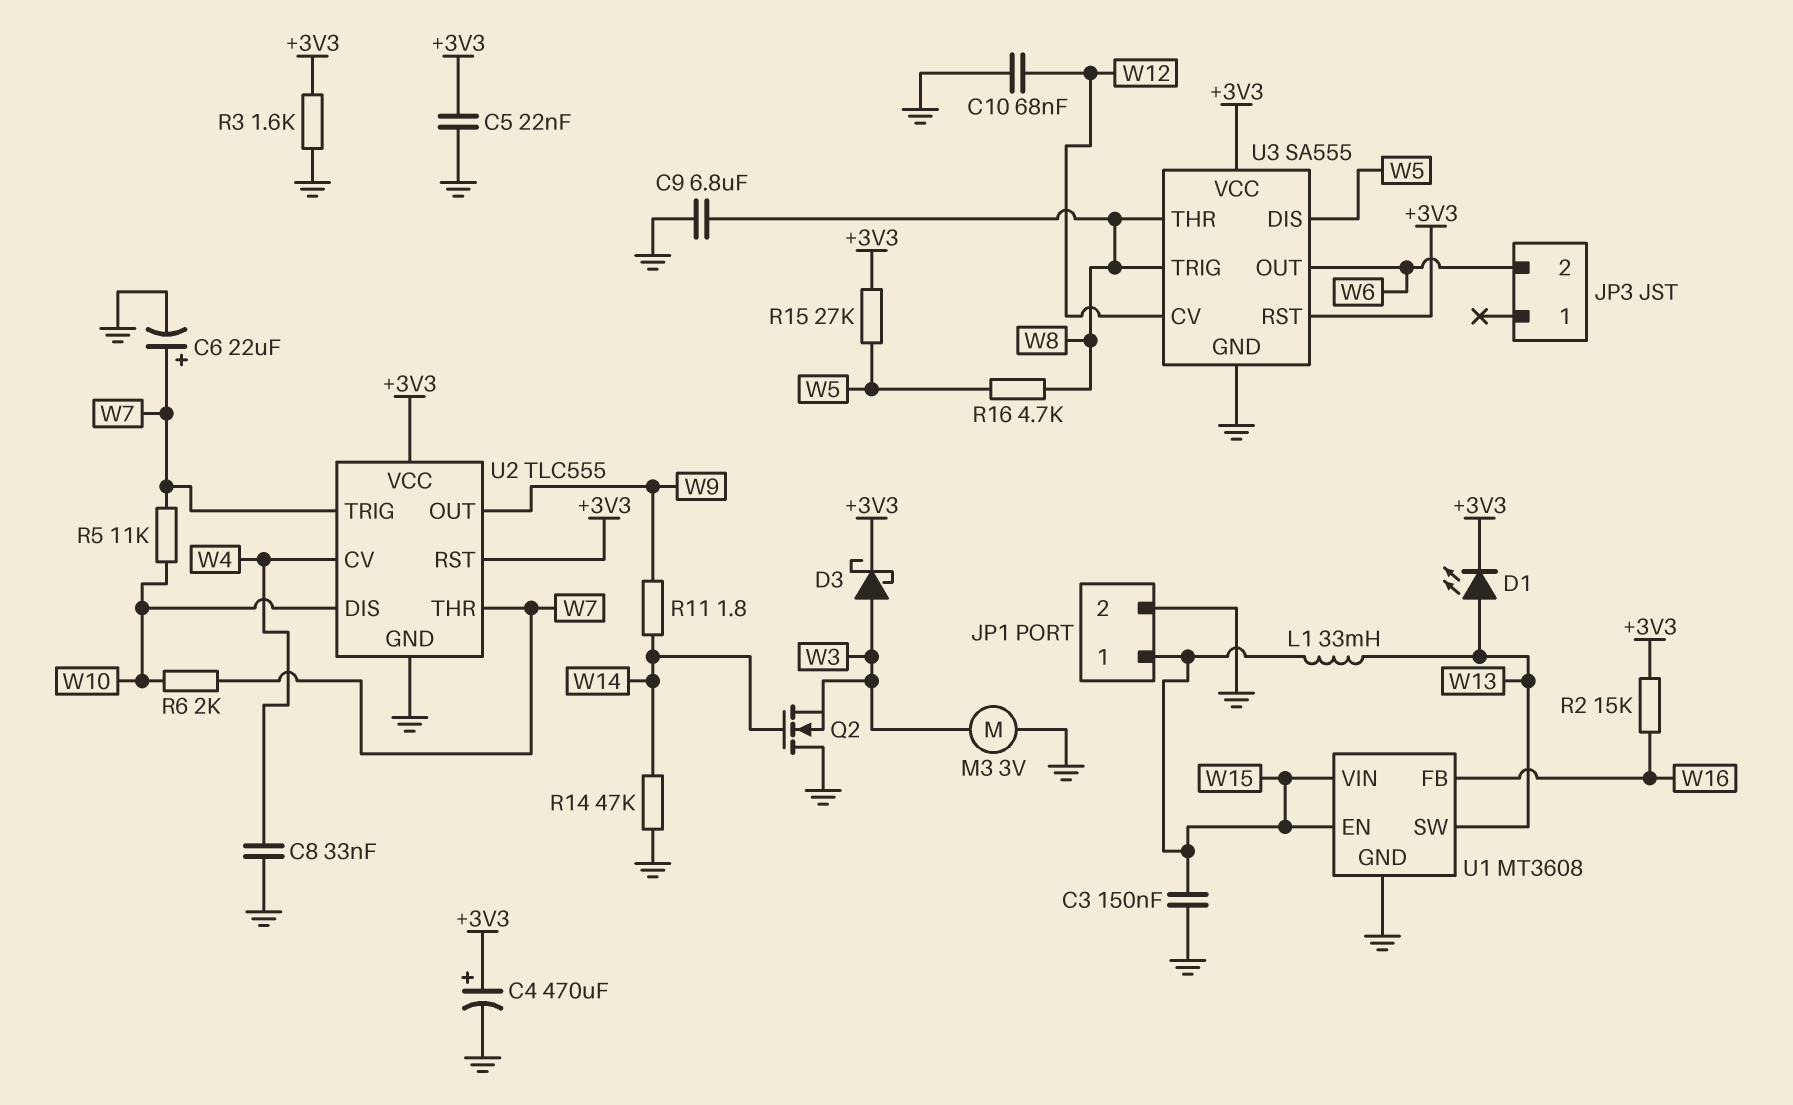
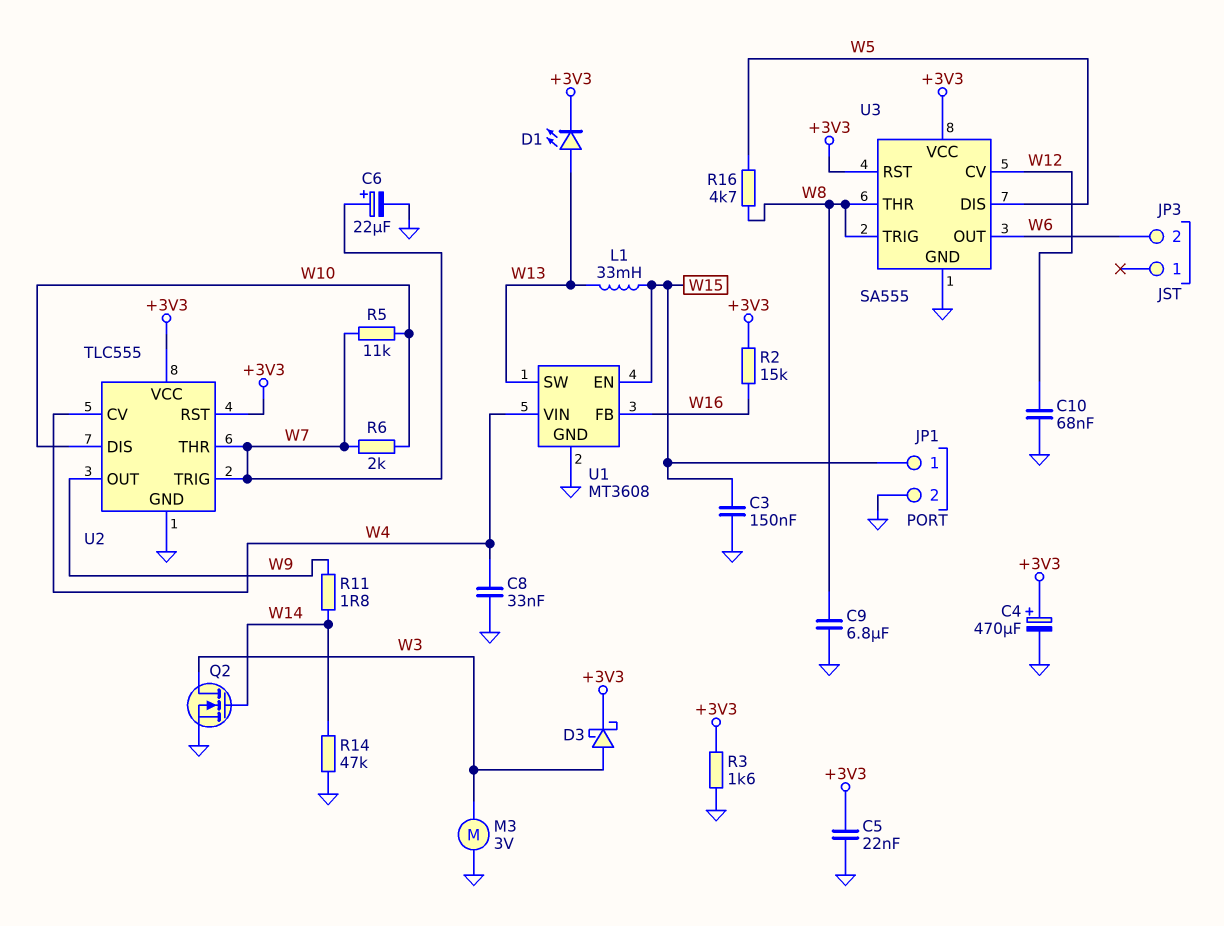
Q2: NMOS (G W14, D GND, S W3) -> NMOS (G W14, D W3, S GND)
R15: 27k (+3V3, W5) -> none
U1 pin VIN: W15 -> W4

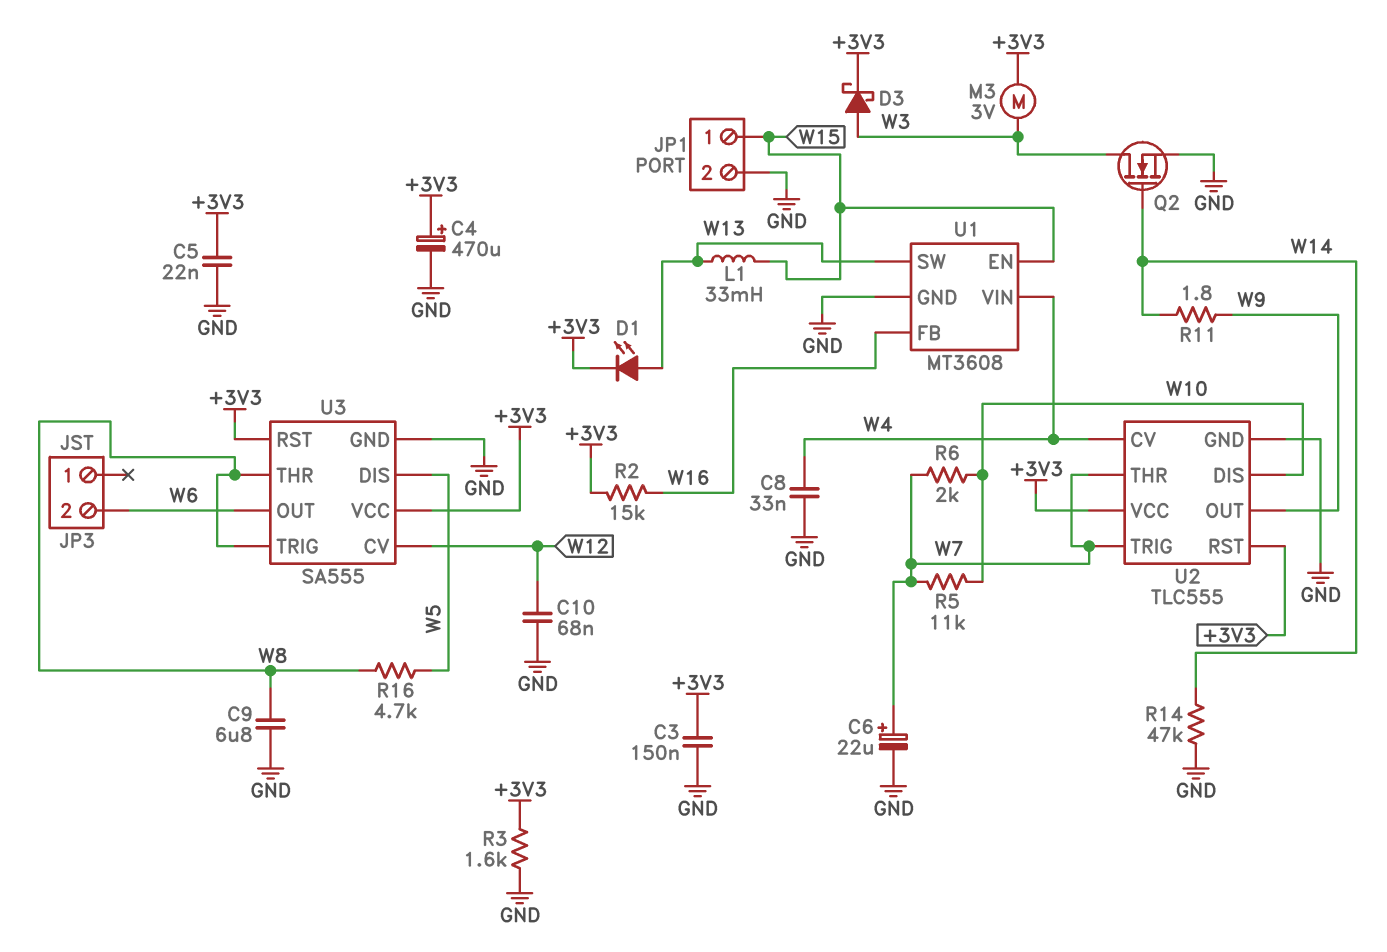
C3: 150nF (GND, W15) -> 150nF (+3V3, GND)
M3: motor 3V (GND, W3) -> motor 3V (+3V3, W3)

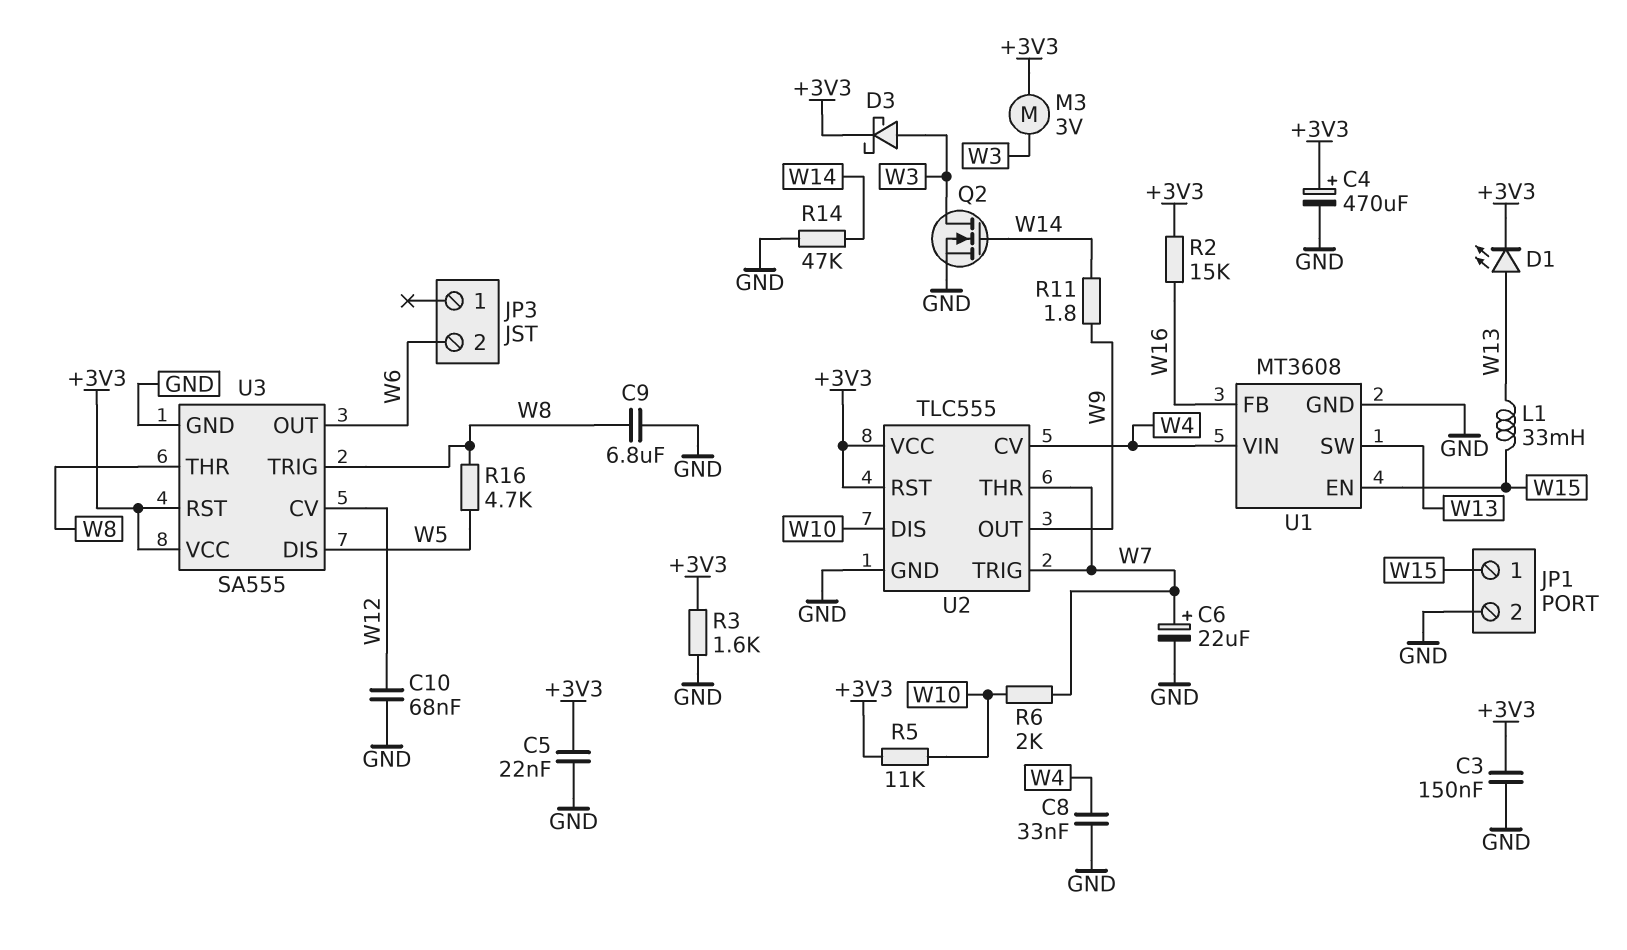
R5: 11k (W7, W10) -> 11k (+3V3, W10)

